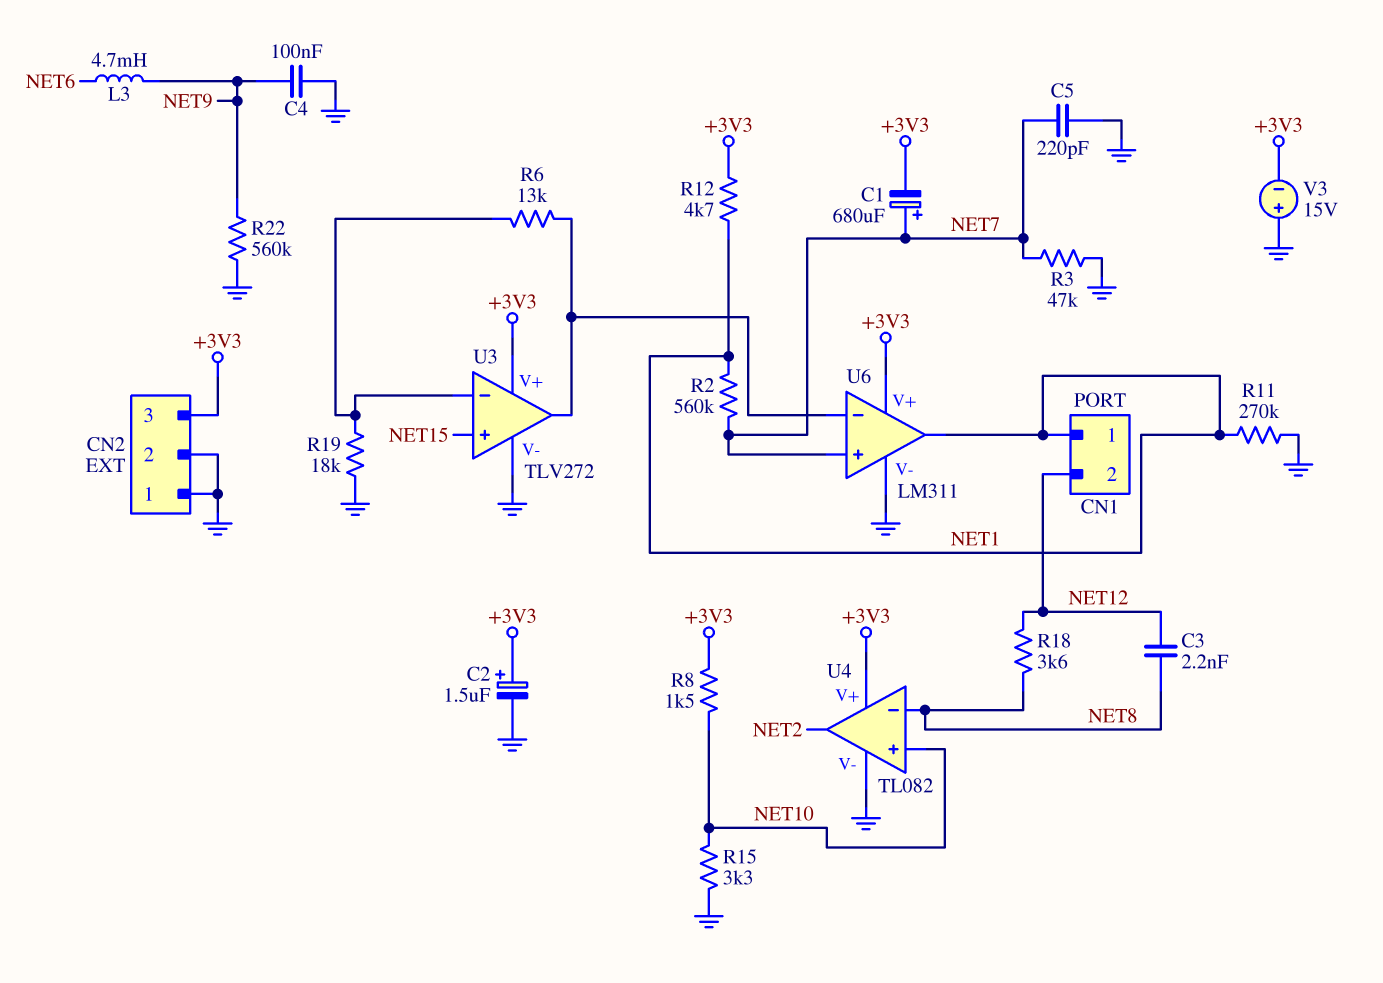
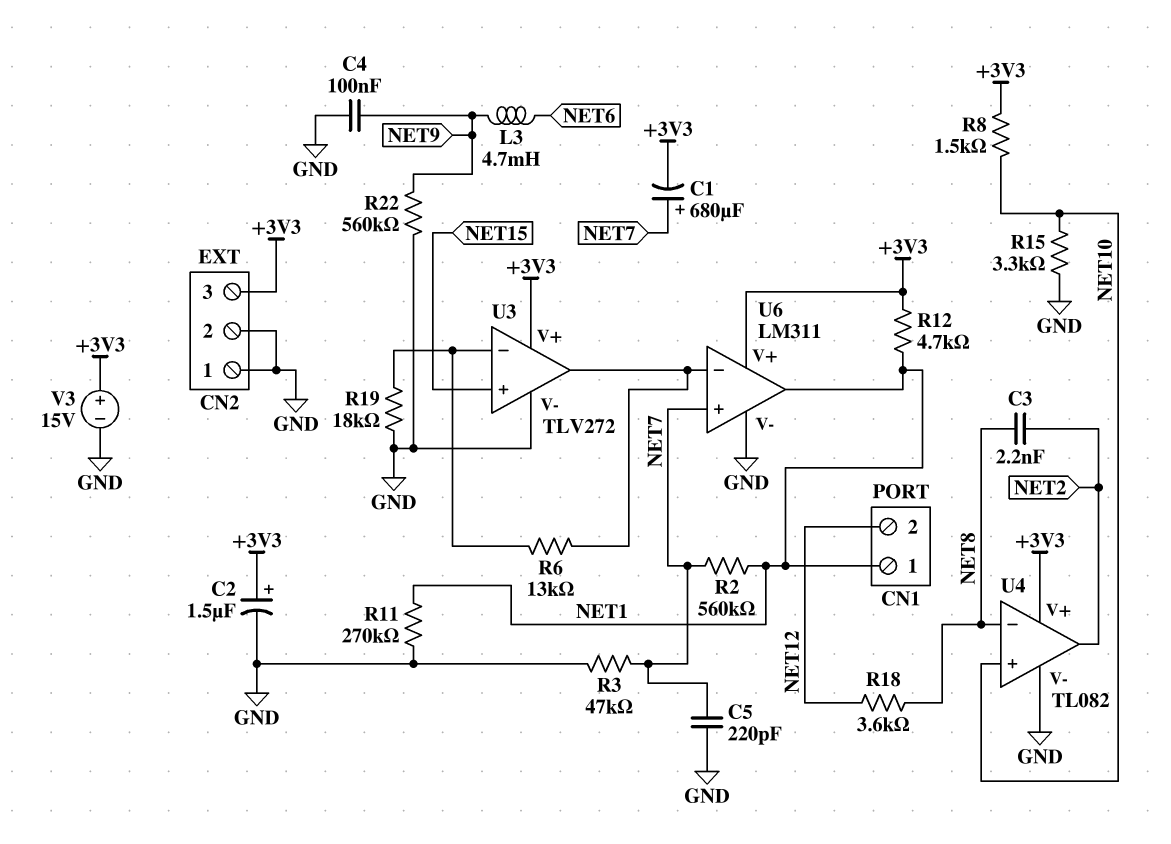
C3: 2.2nF (NET8, NET12) -> 2.2nF (NET2, NET8)
V3: 15V (plus GND, minus +3V3) -> 15V (plus +3V3, minus GND)

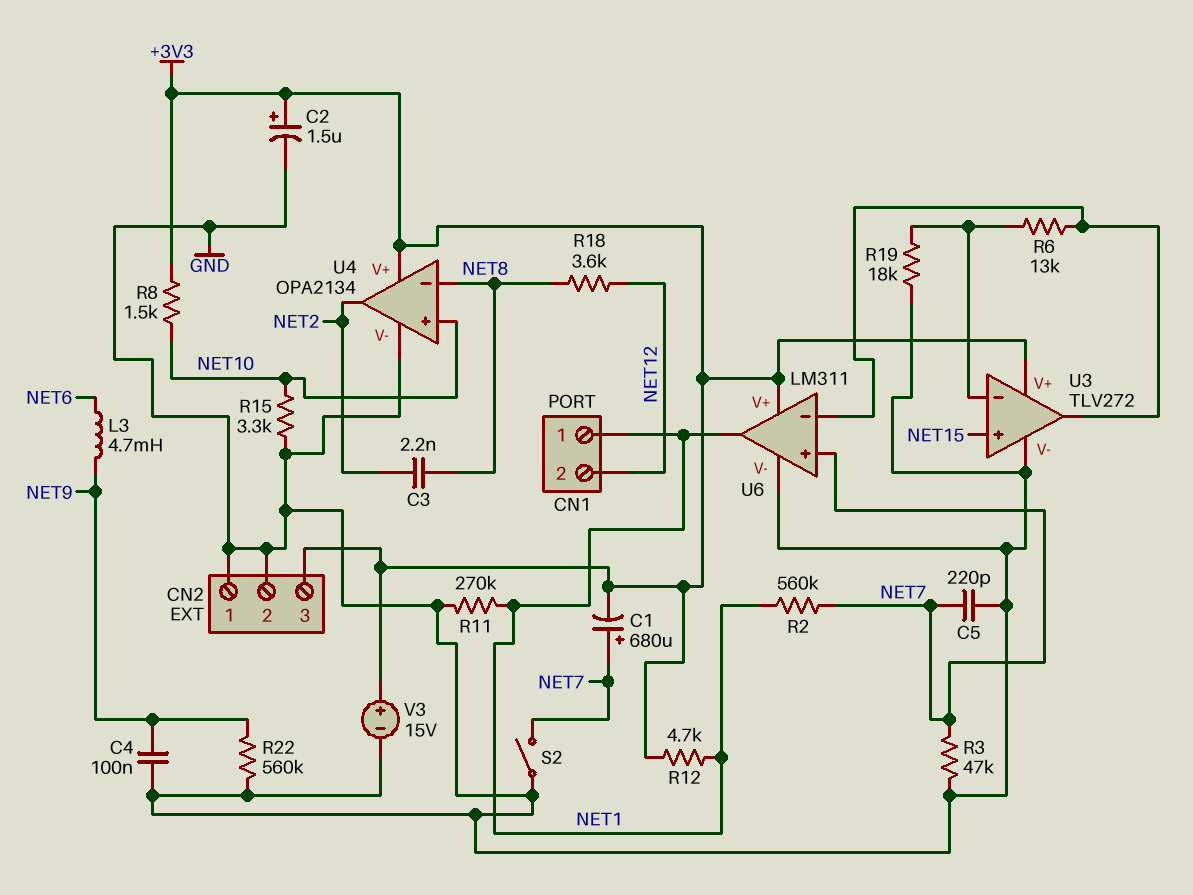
S2: none -> switch (GND, NET7)
U4: TL082 -> OPA2134

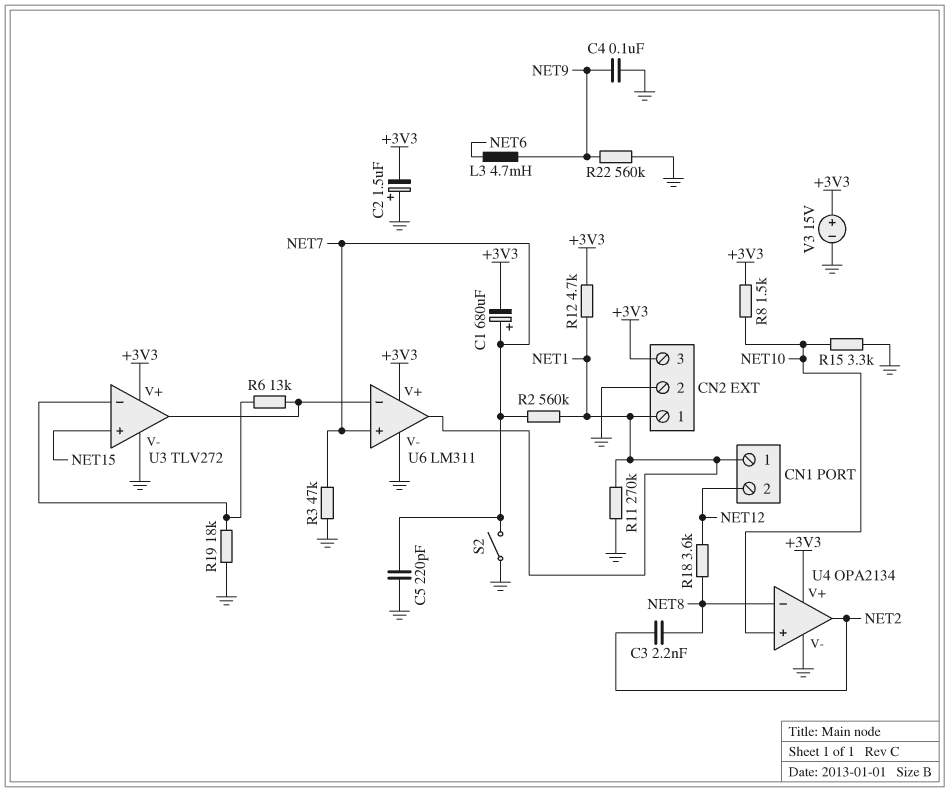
C2: 1.5uF (plus +3V3, minus GND) -> 1.5uF (plus GND, minus +3V3)
CN2 pin 1: GND -> NET1

